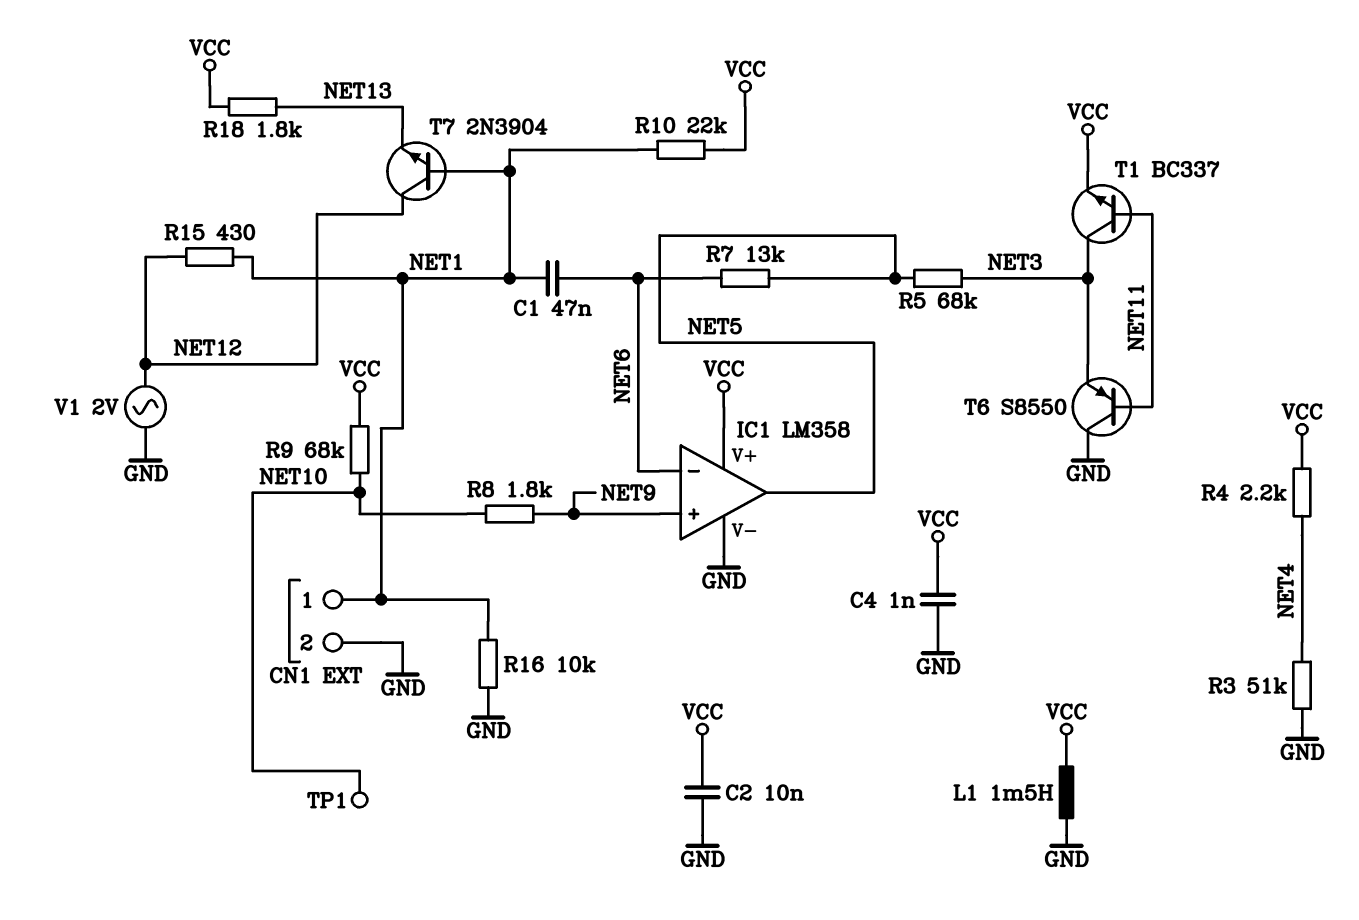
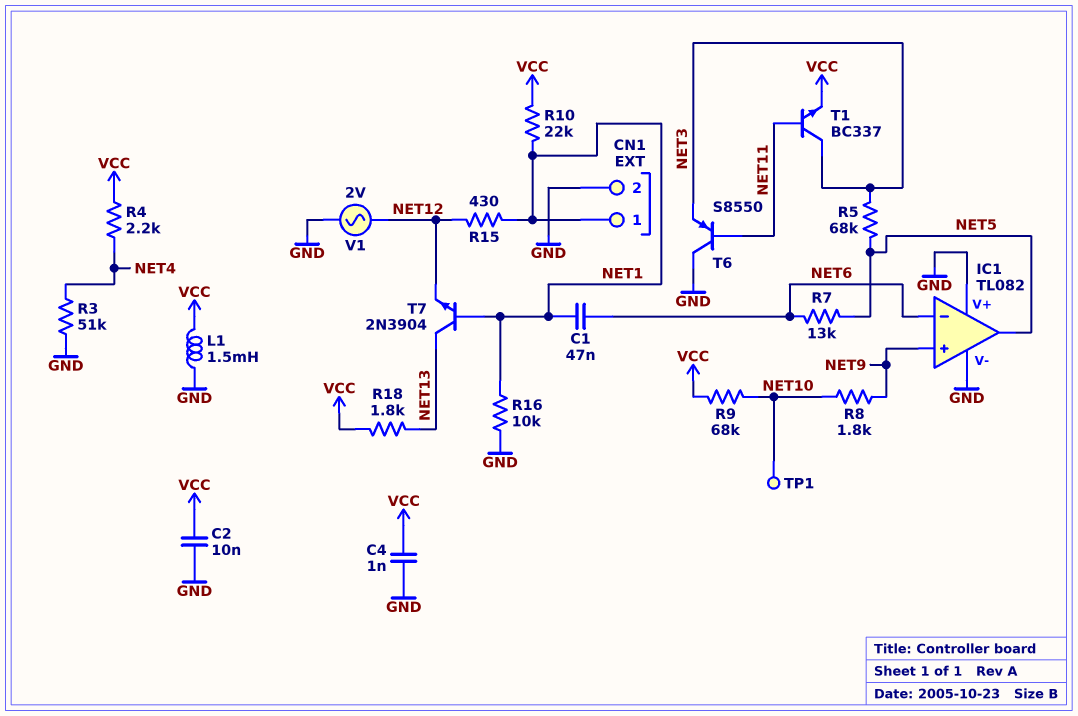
IC1: LM358 -> TL082
IC1 pin V+: VCC -> GND
T7: NPN 2N3904 (B NET1, C NET12, E NET13) -> NPN 2N3904 (B NET1, C NET13, E NET12)

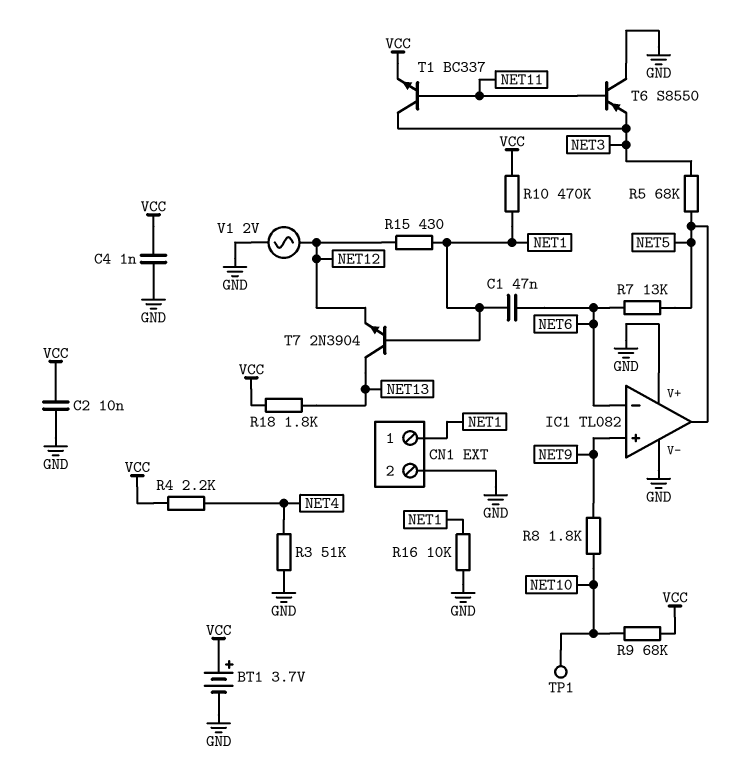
BT1: none -> 3.7V (plus VCC, minus GND)
L1: 1.5mH (GND, VCC) -> none
R10: 22k (NET1, VCC) -> 470k (NET1, VCC)

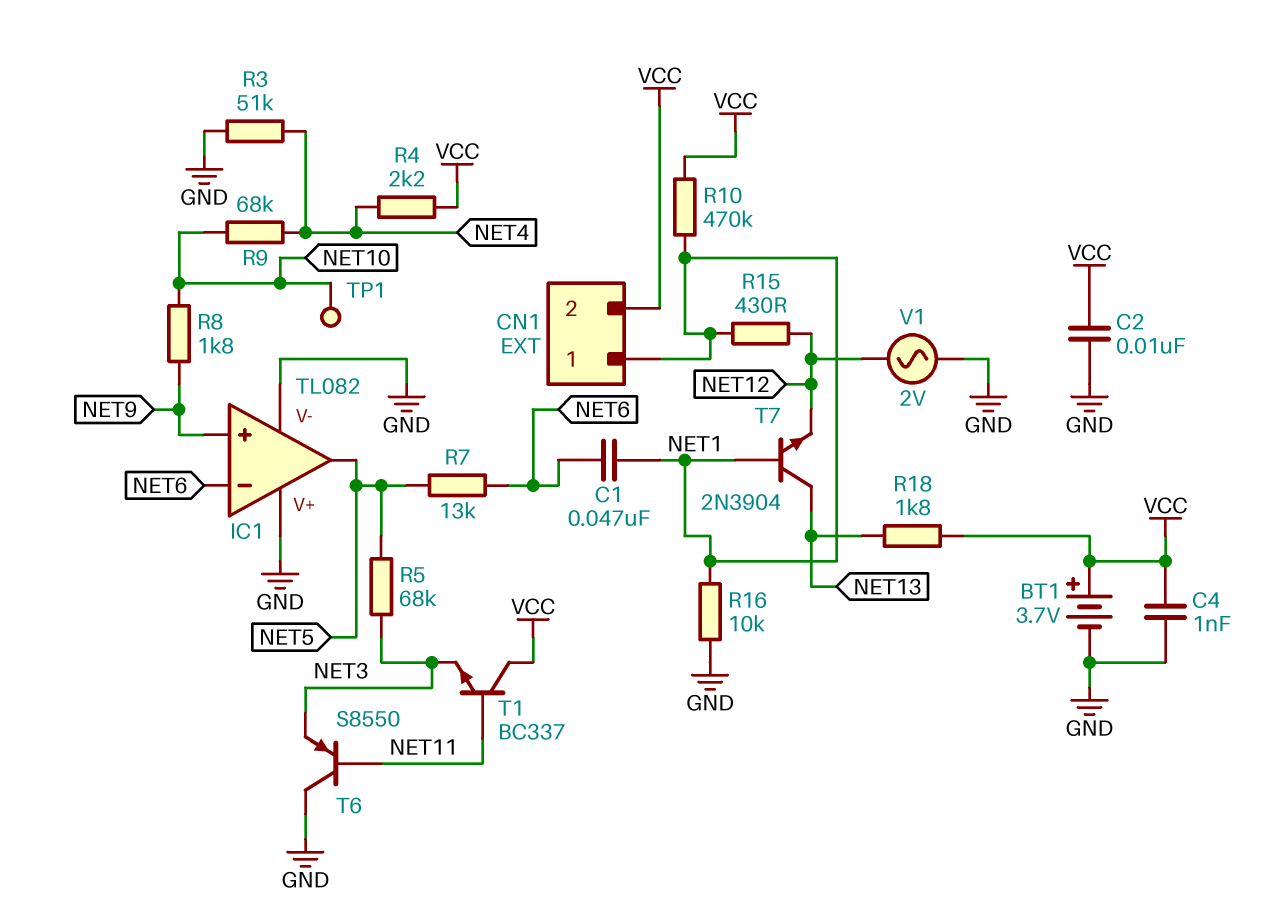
CN1 pin 2: GND -> VCC
R9: 68k (NET10, VCC) -> 68k (NET4, NET10)
T1: NPN BC337 (B NET11, C NET3, E VCC) -> NPN BC337 (B NET11, C VCC, E NET3)

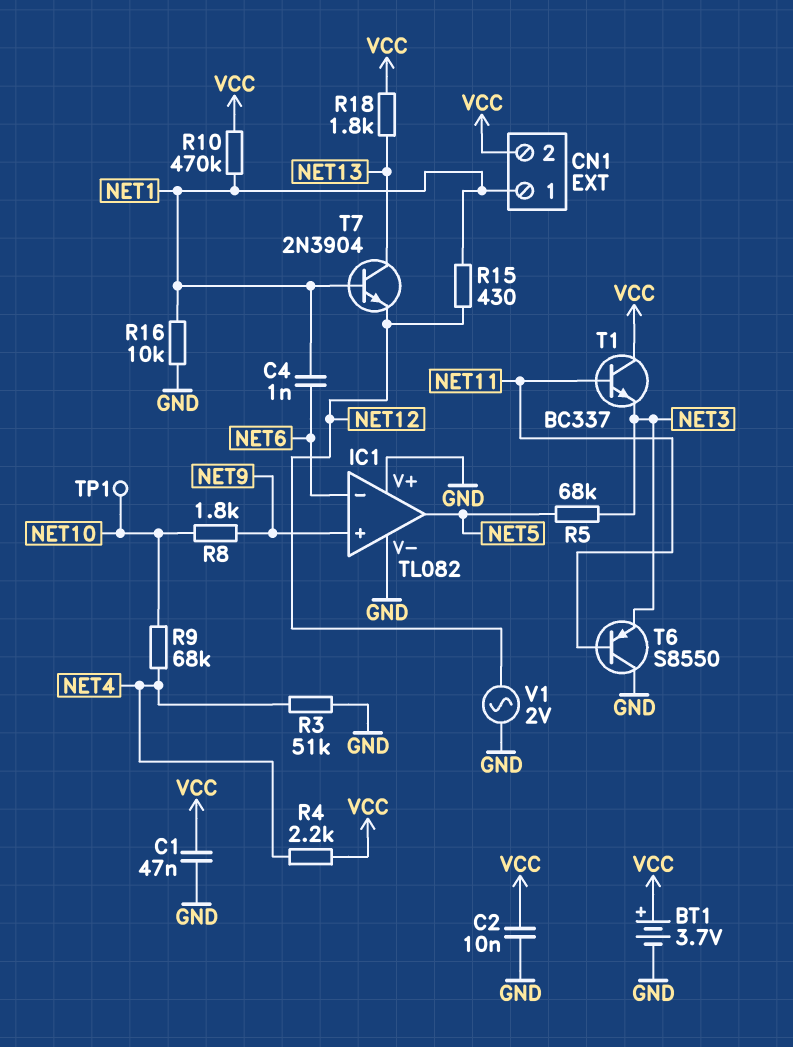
C1: 47nF (NET1, NET6) -> 47nF (GND, VCC)
C4: 1nF (GND, VCC) -> 1nF (NET1, NET6)
R7: 13k (NET5, NET6) -> none

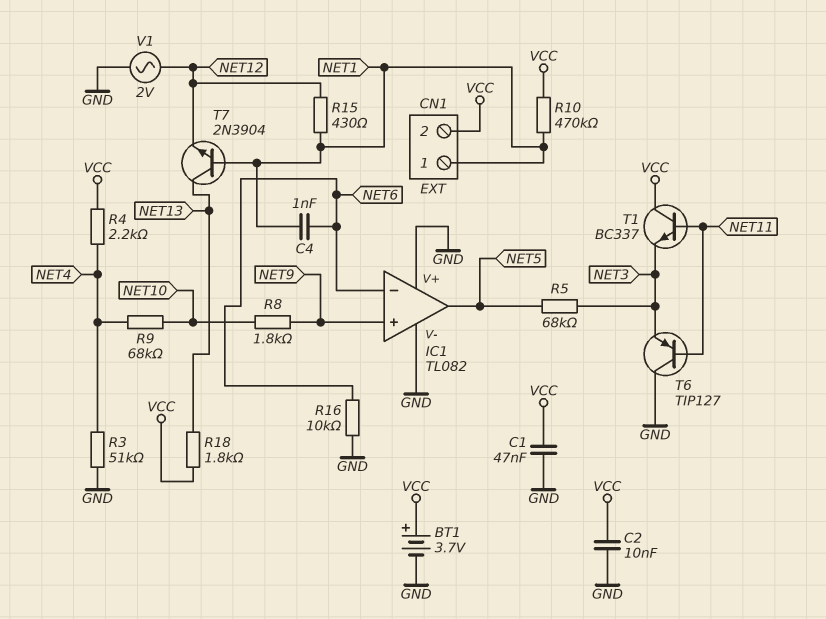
R16: 10k (GND, NET1) -> 10k (GND, NET6)
T6: PNP S8550 (B NET11, C GND, E NET3) -> PNP TIP127 (B NET11, C GND, E NET3)
TP1: test point (NET10) -> none

